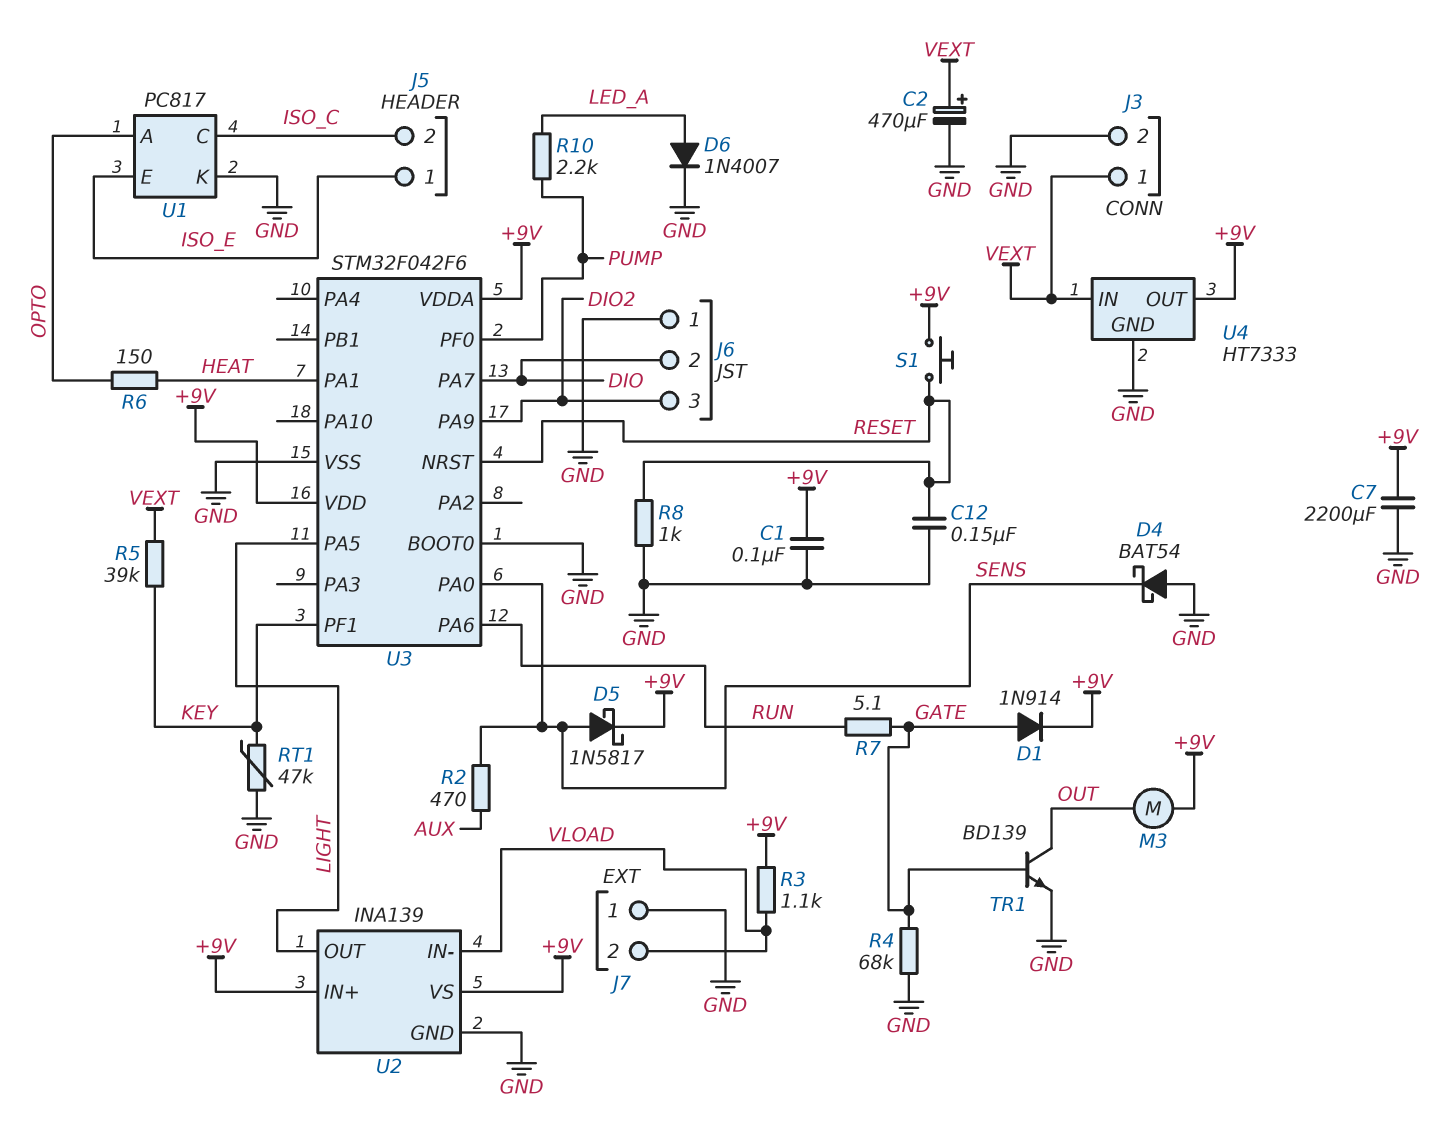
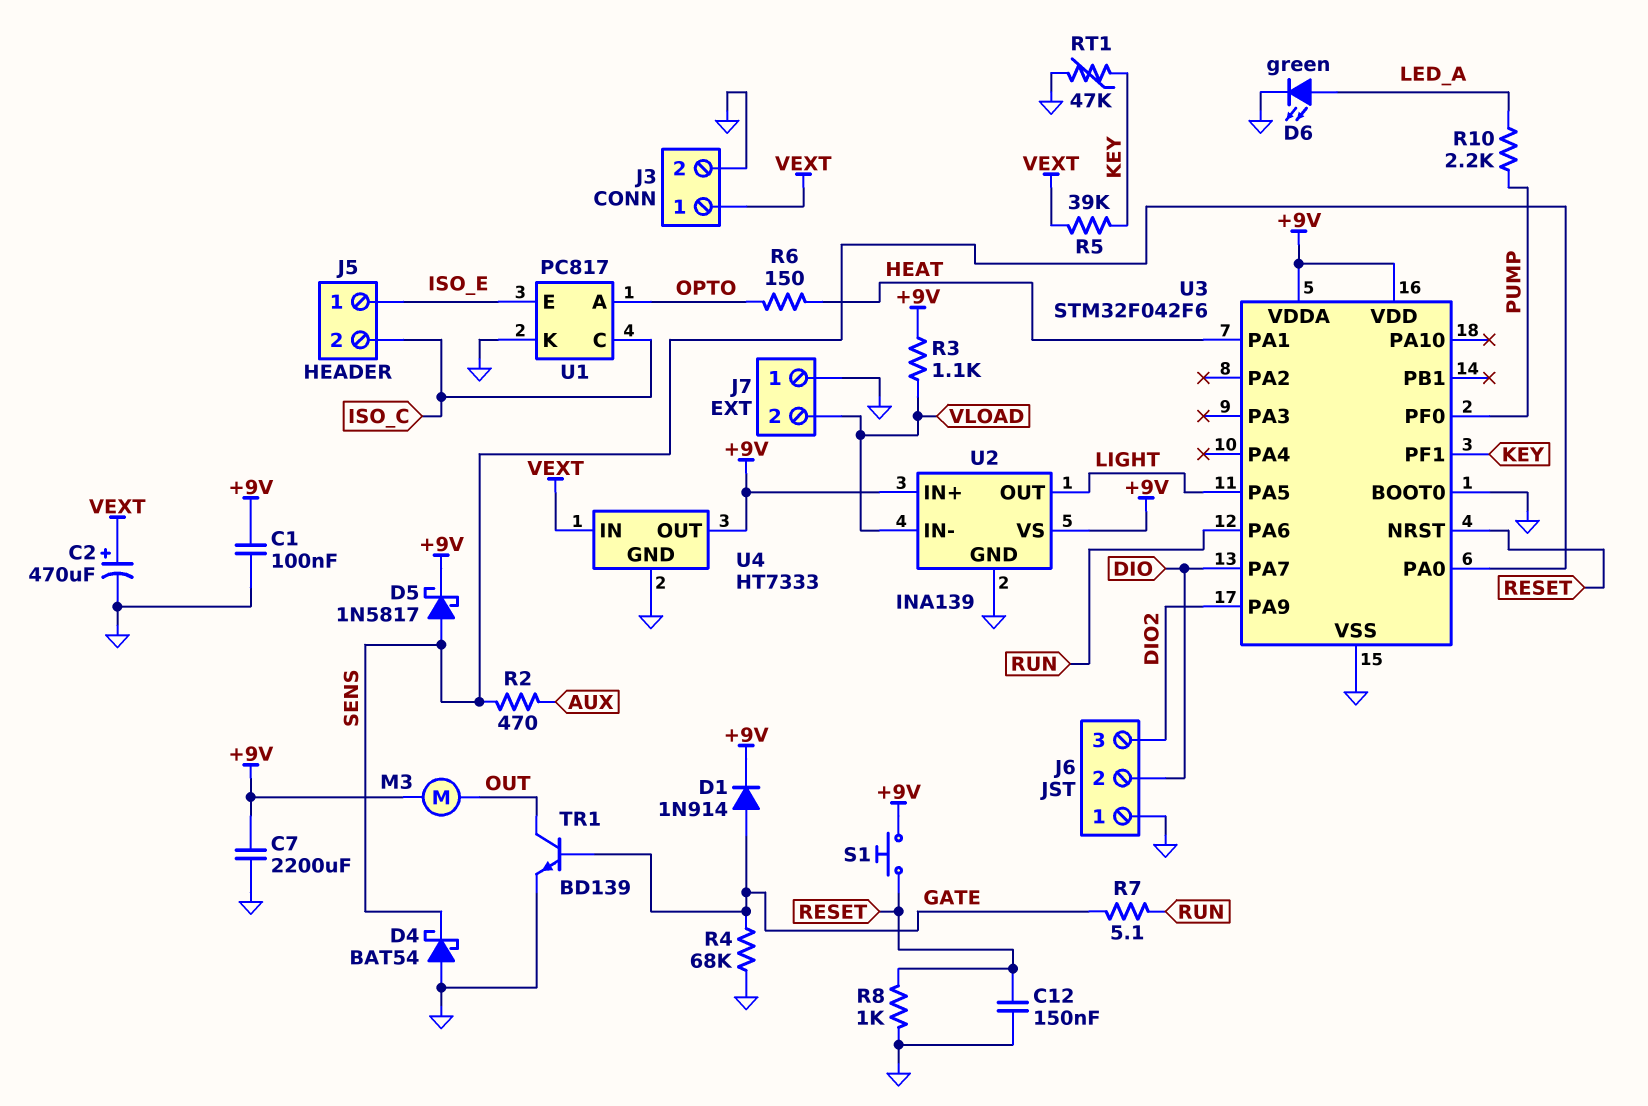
D6: diode 1N4007 (A LED_A, K GND) -> LED green (A LED_A, K GND)

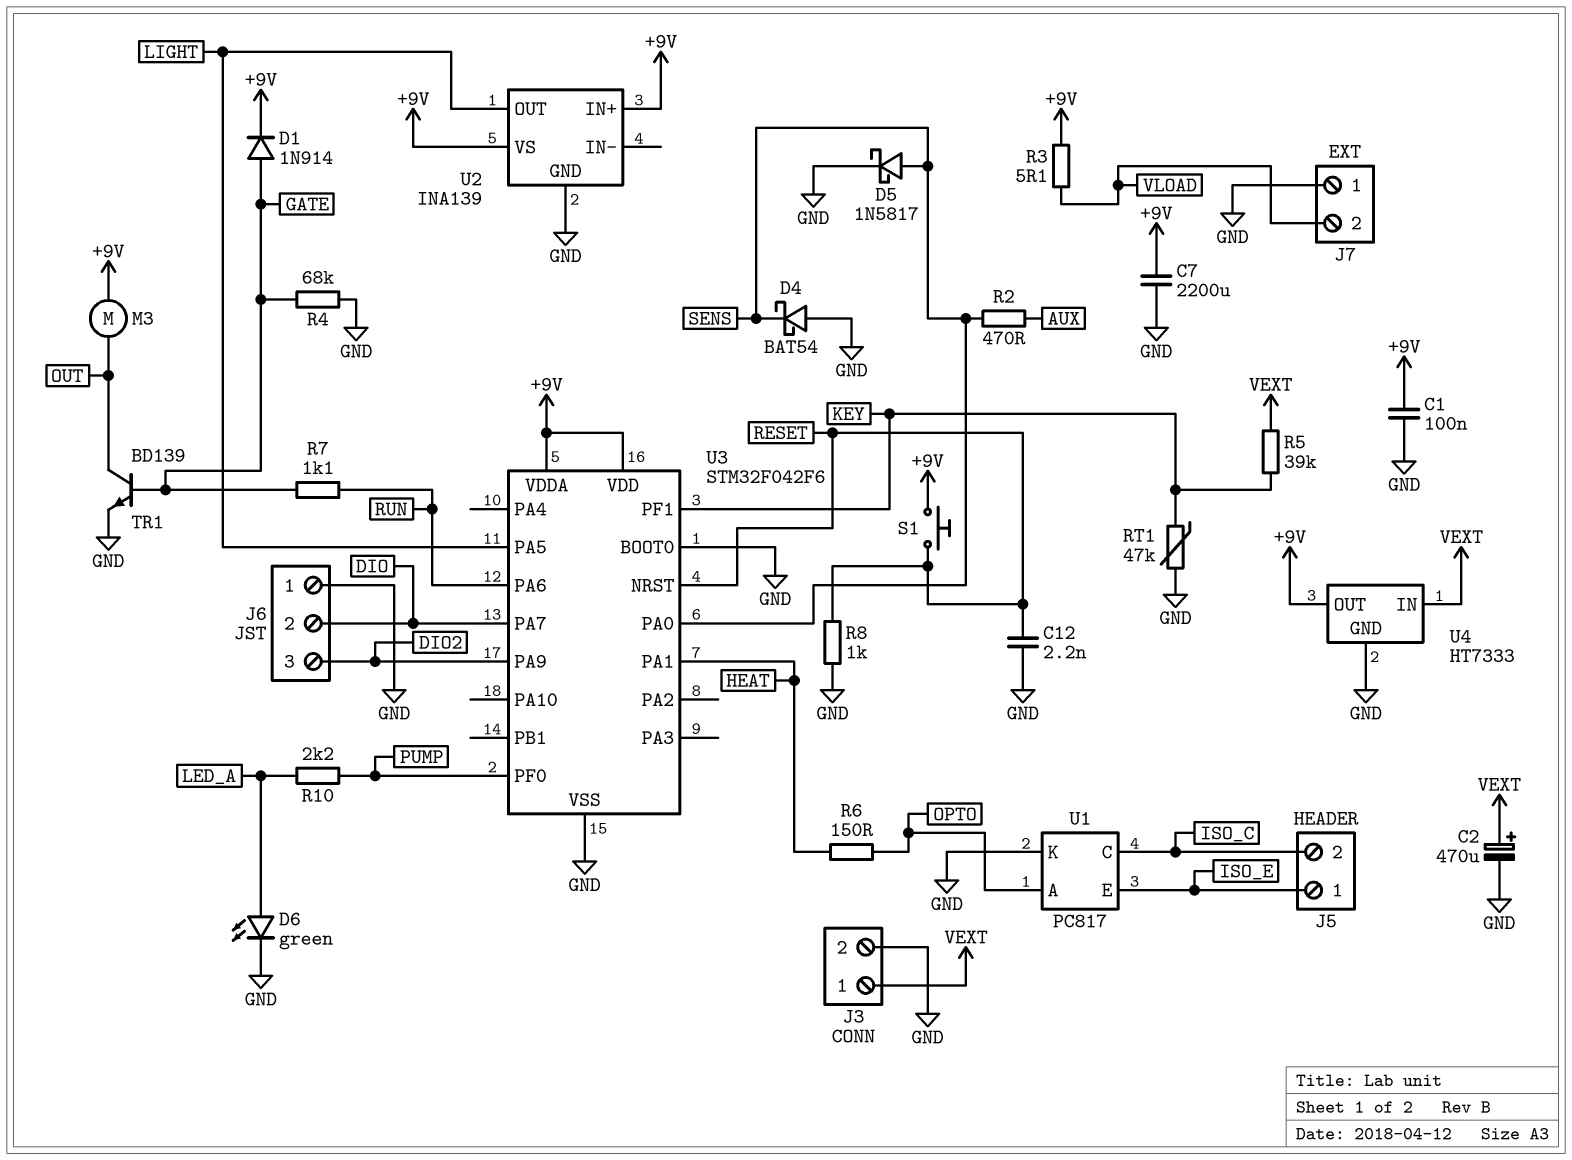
C12: 150nF (GND, RESET) -> 2.2nF (GND, RESET)
D5: schottky 1N5817 (A SENS, K +9V) -> schottky 1N5817 (A SENS, K GND)
R3: 1.1k (+9V, VLOAD) -> 5.1 (+9V, VLOAD)
R7: 5.1 (GATE, RUN) -> 1.1k (GATE, RUN)
U2 pin IN-: VLOAD -> none

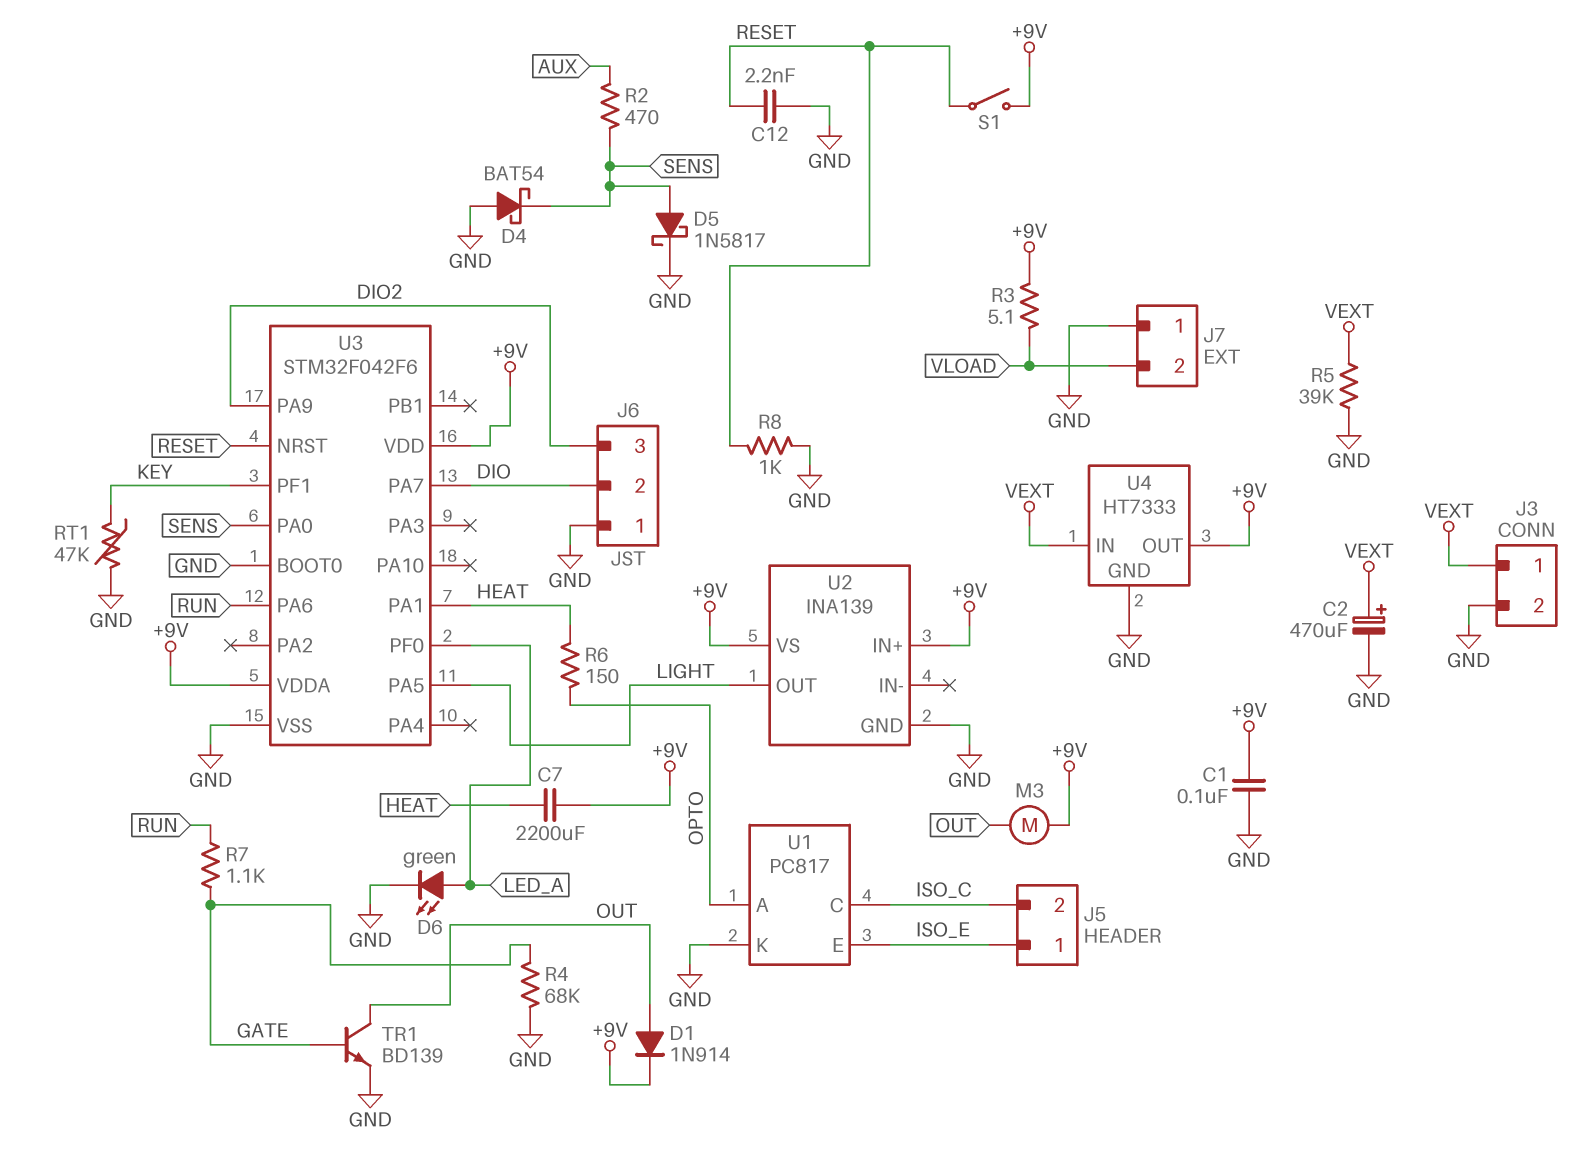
C7: 2200uF (+9V, GND) -> 2200uF (+9V, HEAT)
D1: diode 1N914 (A GATE, K +9V) -> diode 1N914 (A OUT, K +9V)
R5: 39k (KEY, VEXT) -> 39k (GND, VEXT)
R10: 2.2k (LED_A, PUMP) -> none
S1: button (+9V, RESET) -> switch (+9V, RESET)
U3 pin PF0: PUMP -> LED_A

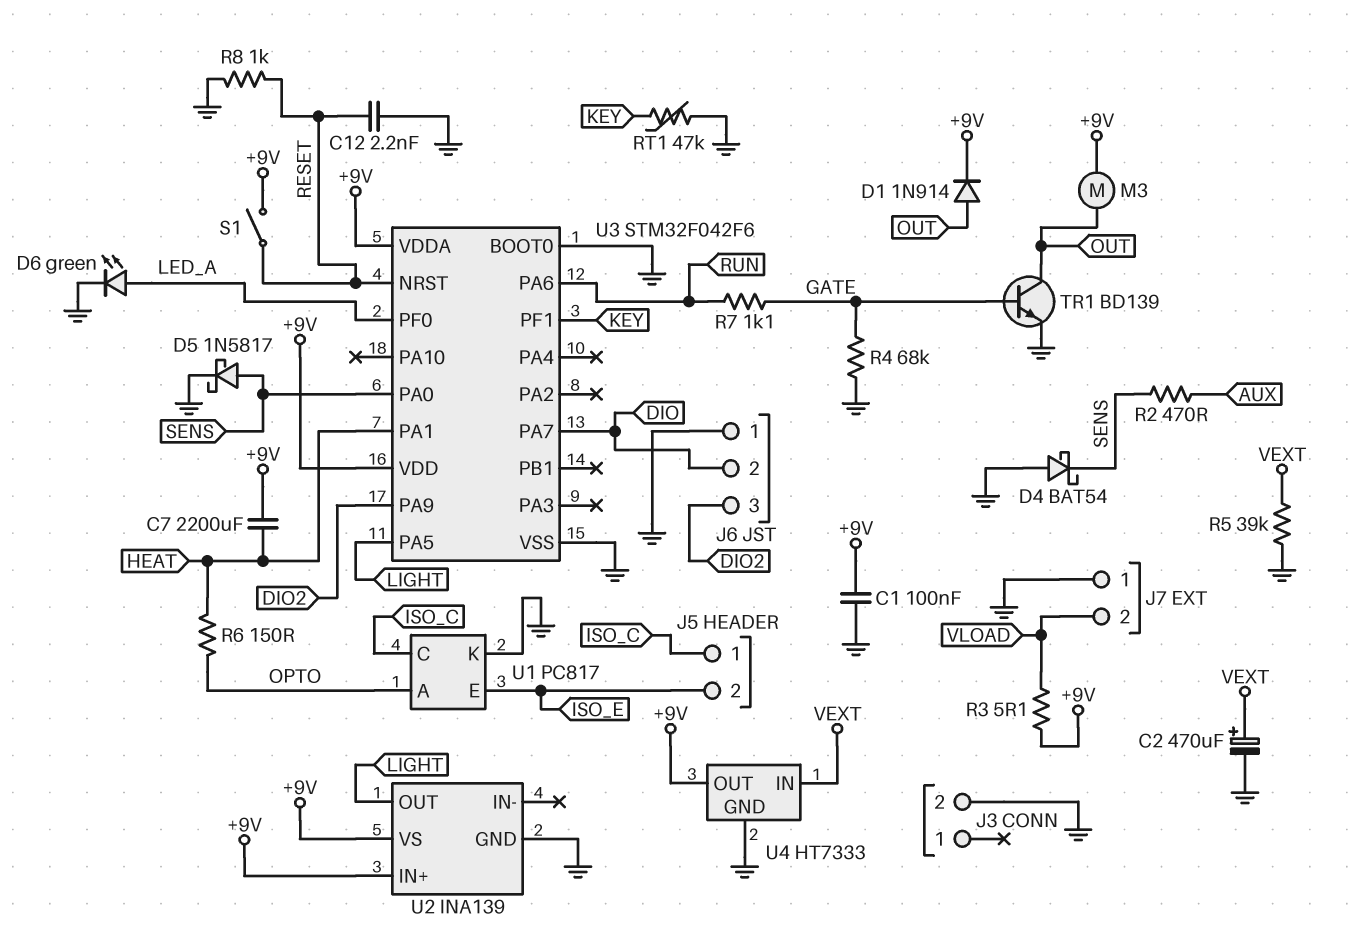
J3 pin 1: VEXT -> none
J5 pin 1: ISO_E -> ISO_C
J5 pin 2: ISO_C -> ISO_E

